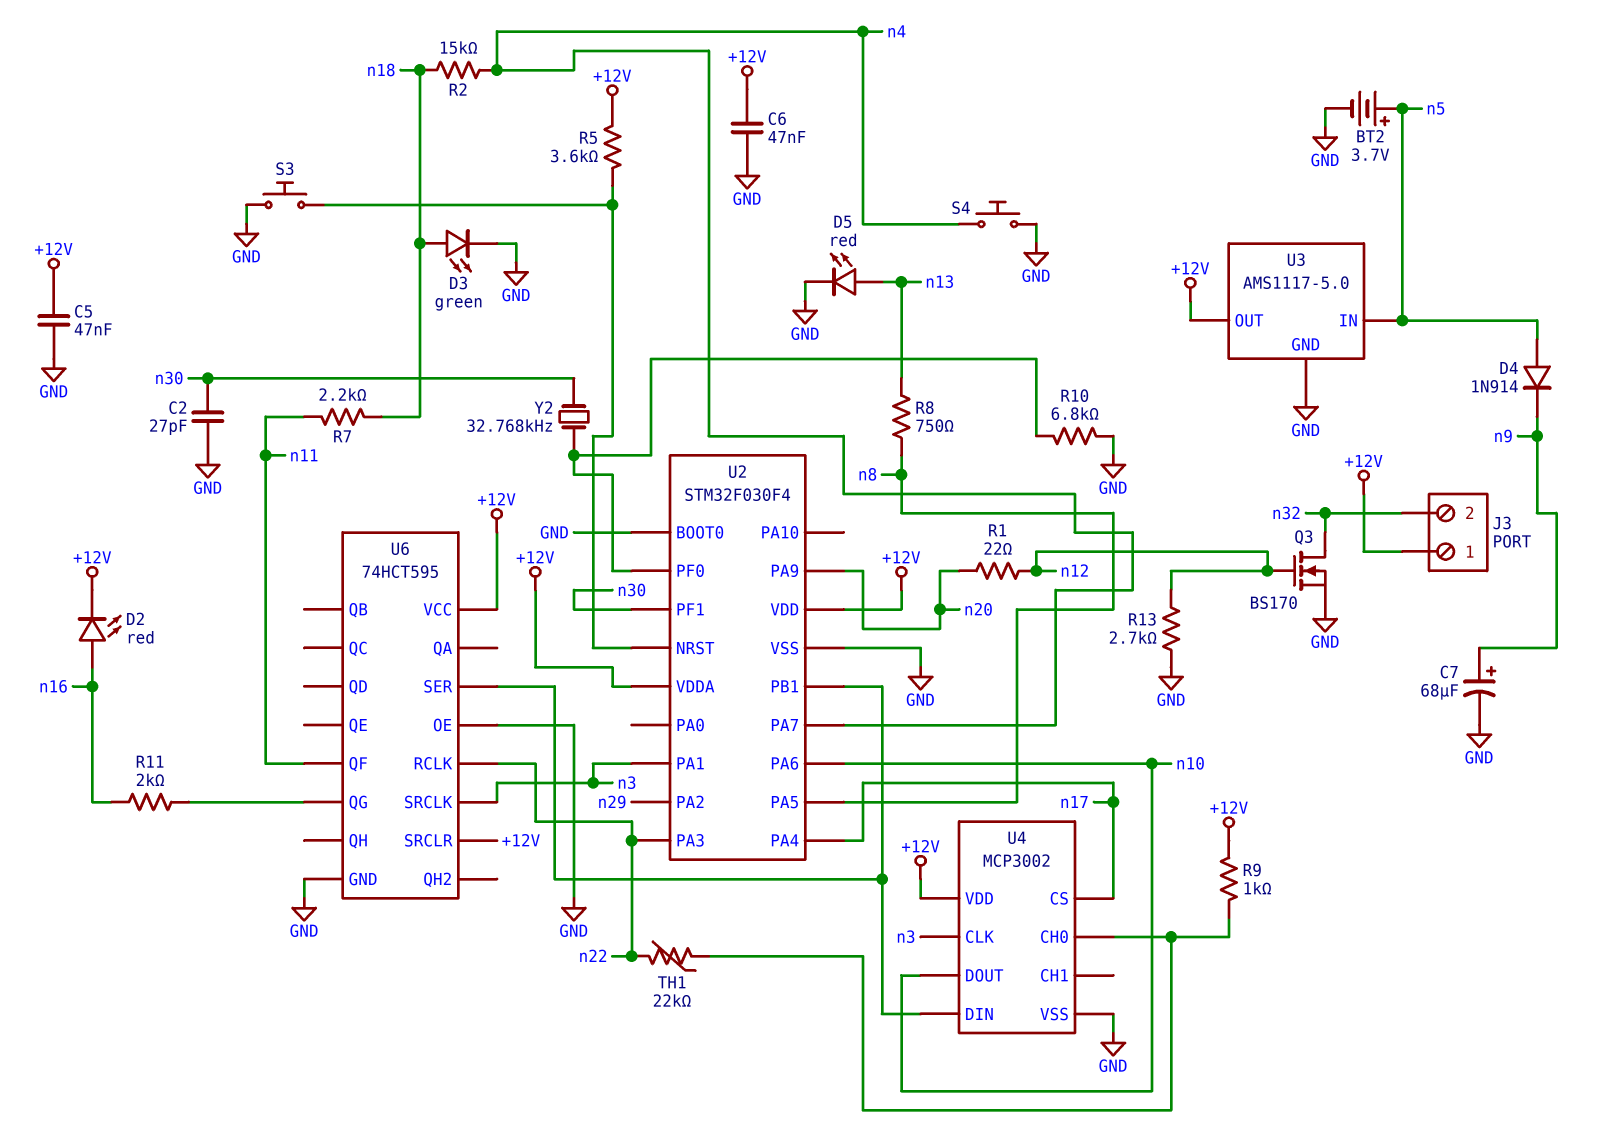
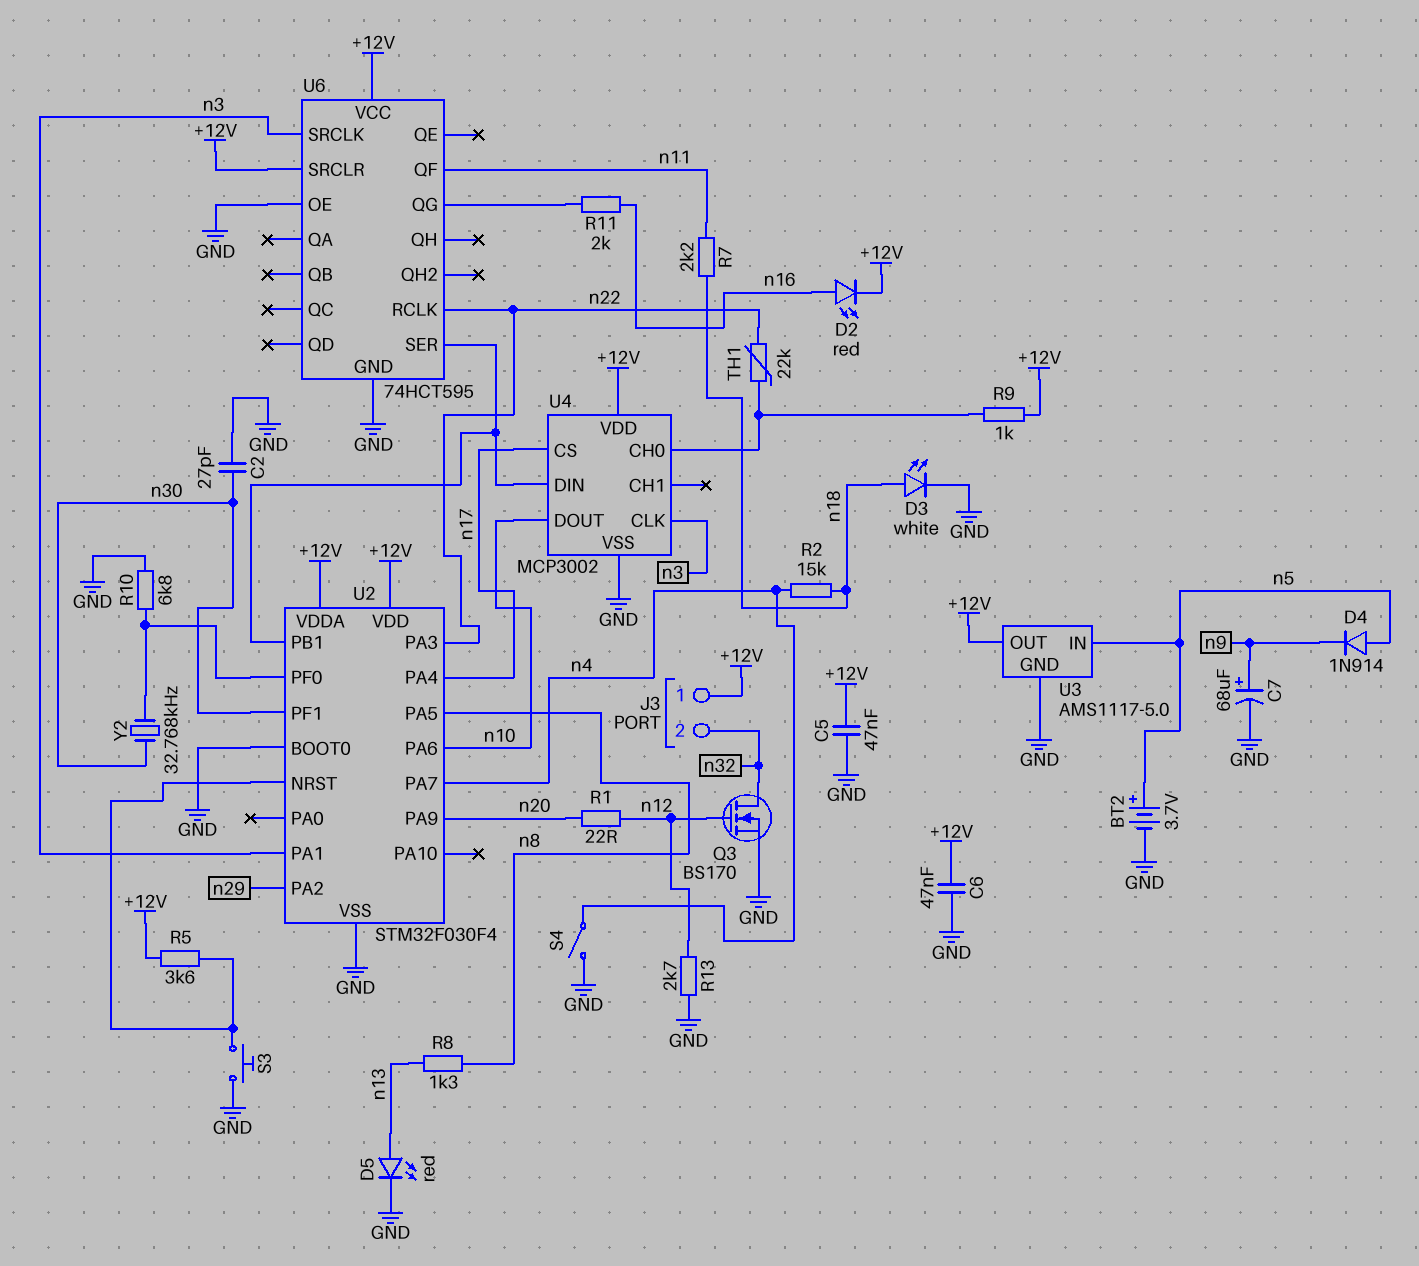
D3: LED green (A n18, K GND) -> LED white (A n18, K GND)
R8: 750 (n8, n13) -> 1.3k (n8, n13)
S4: button (GND, n4) -> switch (GND, n4)

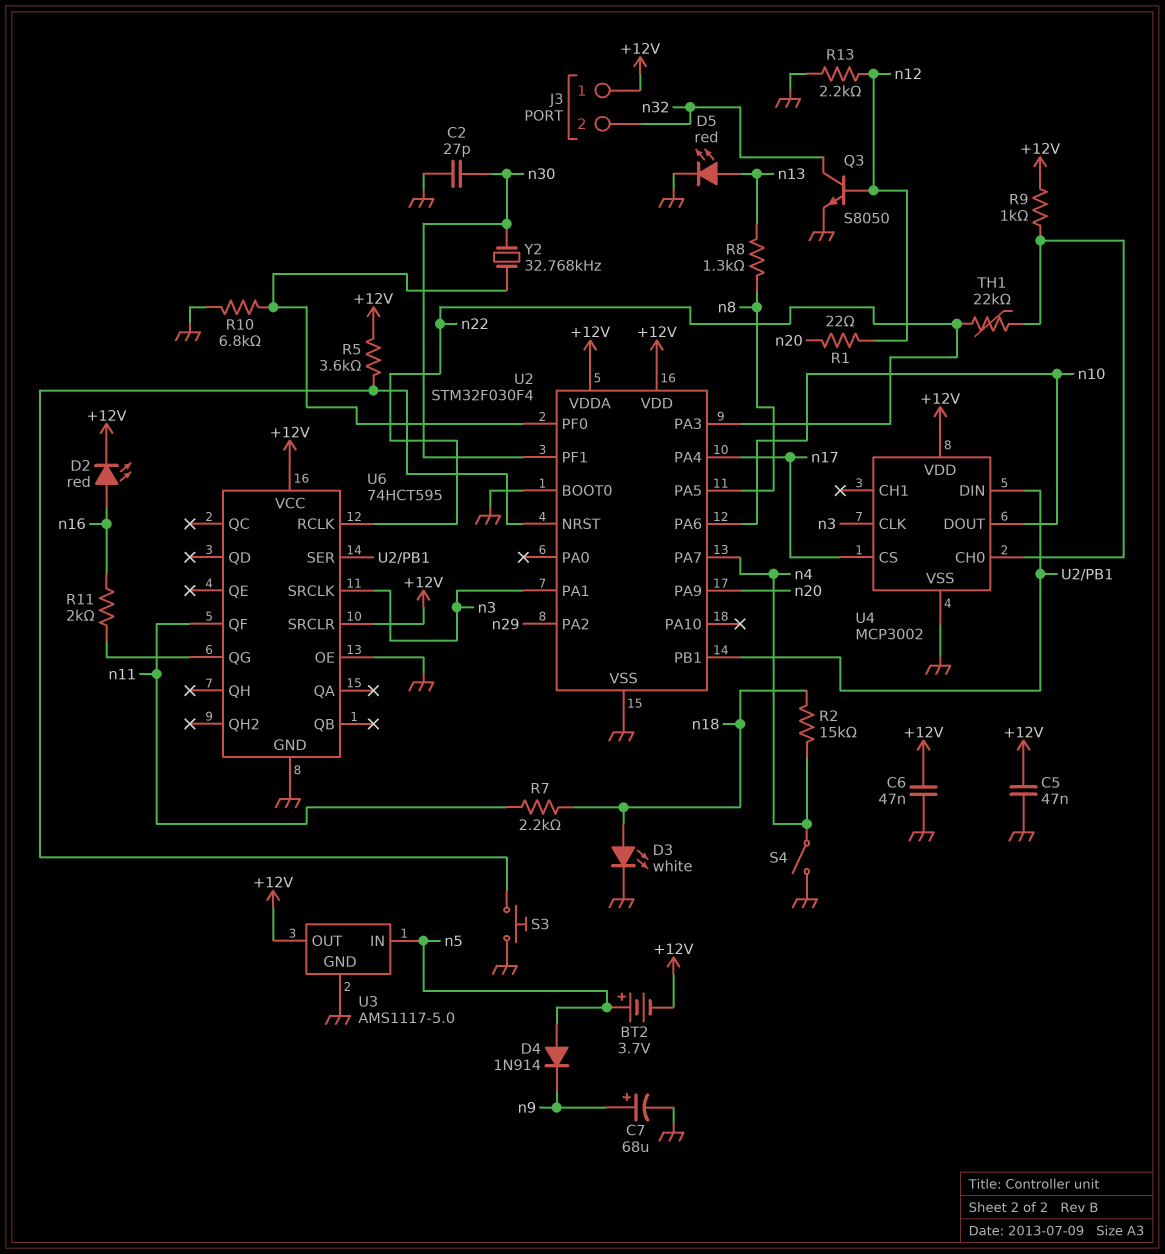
BT2: 3.7V (plus n5, minus GND) -> 3.7V (plus n5, minus +12V)
Q3: NMOS BS170 (G n12, D n32, S GND) -> NPN S8050 (B n12, C n32, E GND)
R13: 2.7k (GND, n12) -> 2.2k (GND, n12)

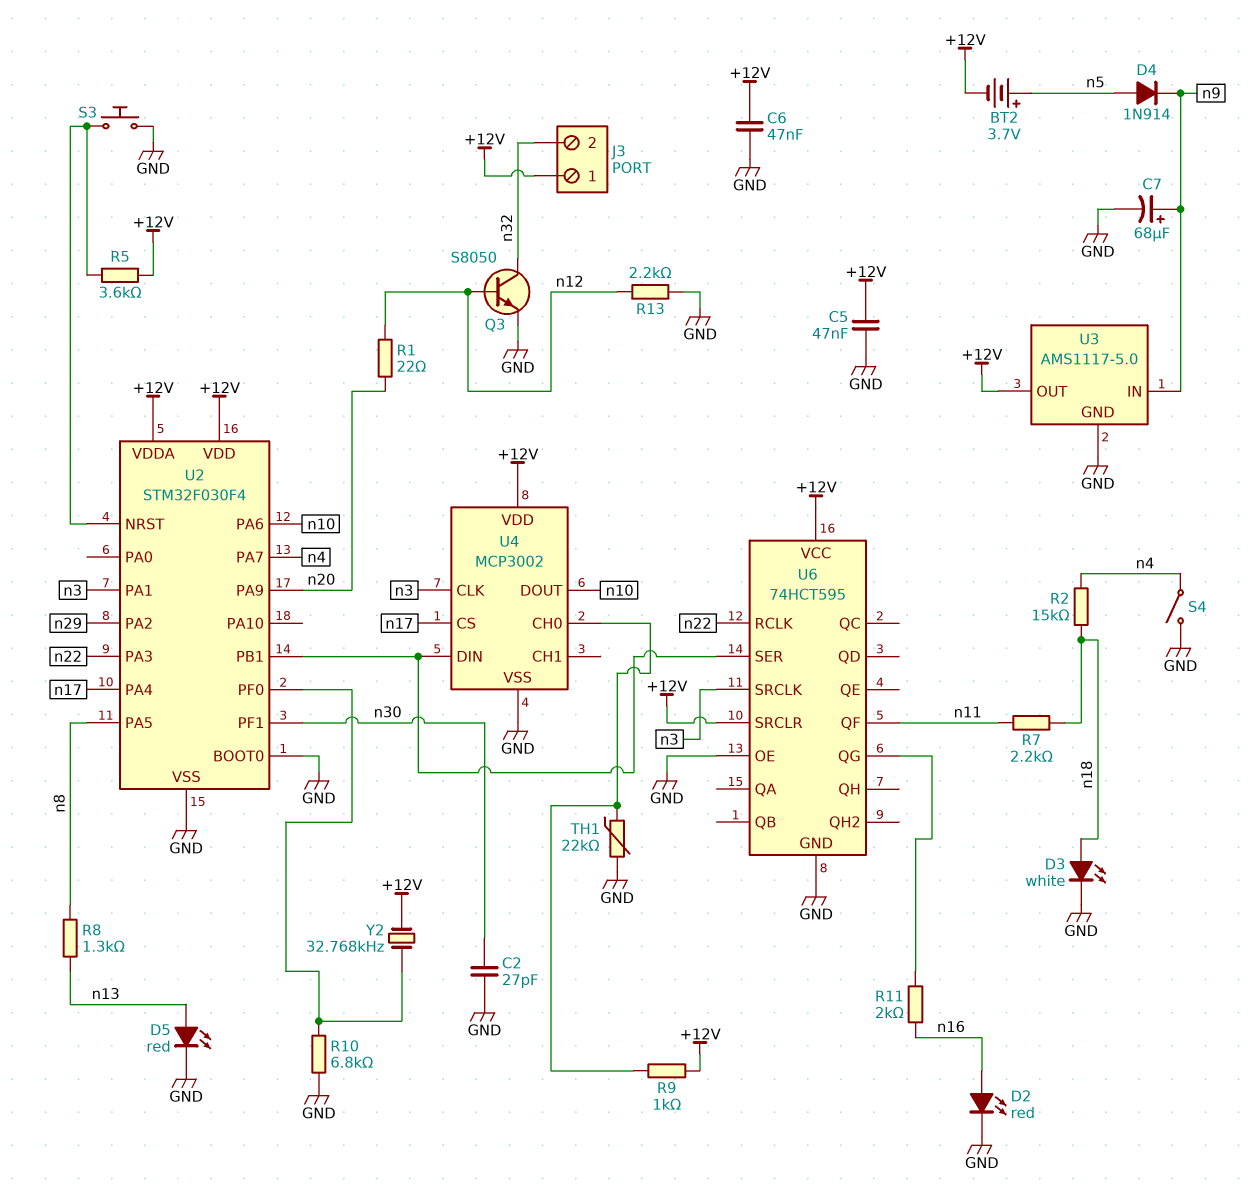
D2: LED red (A n16, K +12V) -> LED red (A n16, K GND)
TH1: 22k (U4/CH0, n22) -> 22k (GND, U4/CH0)
U3 pin IN: n5 -> n9
Y2: 32.768kHz (U2/PF0, n30) -> 32.768kHz (+12V, U2/PF0)

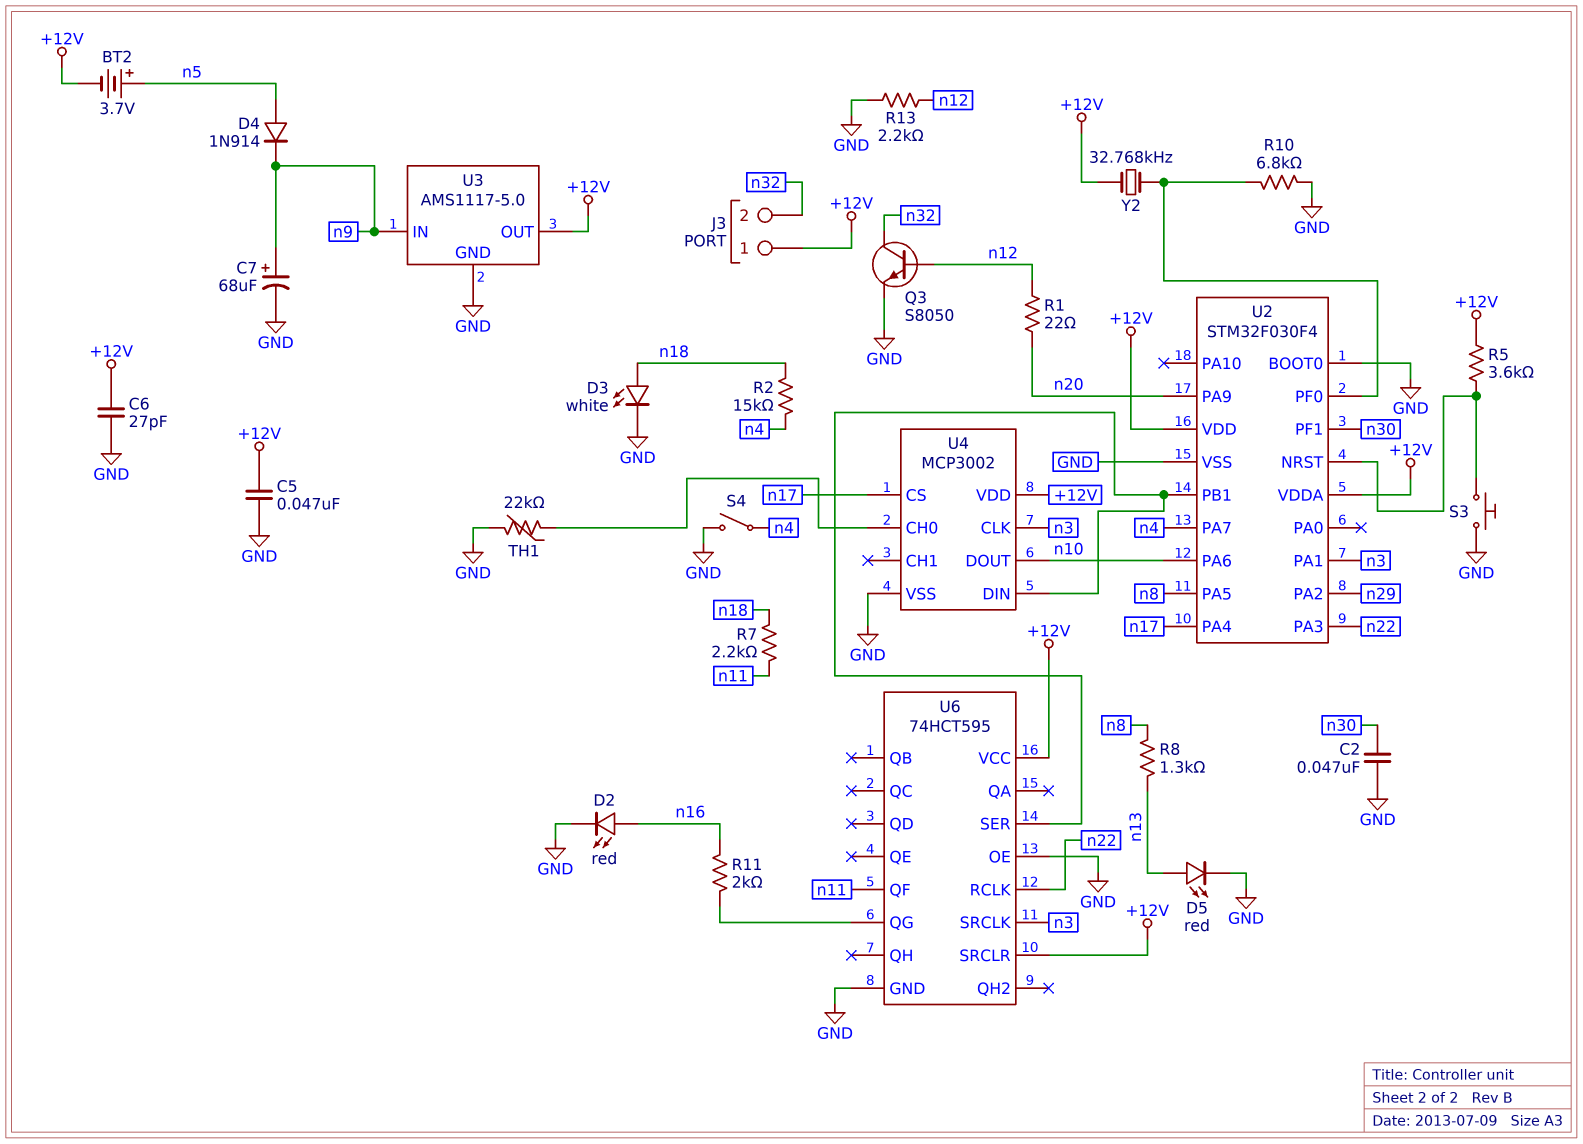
C2: 27pF (GND, n30) -> 47nF (GND, n30)
C6: 47nF (+12V, GND) -> 27pF (+12V, GND)
R9: 1k (+12V, U4/CH0) -> none

